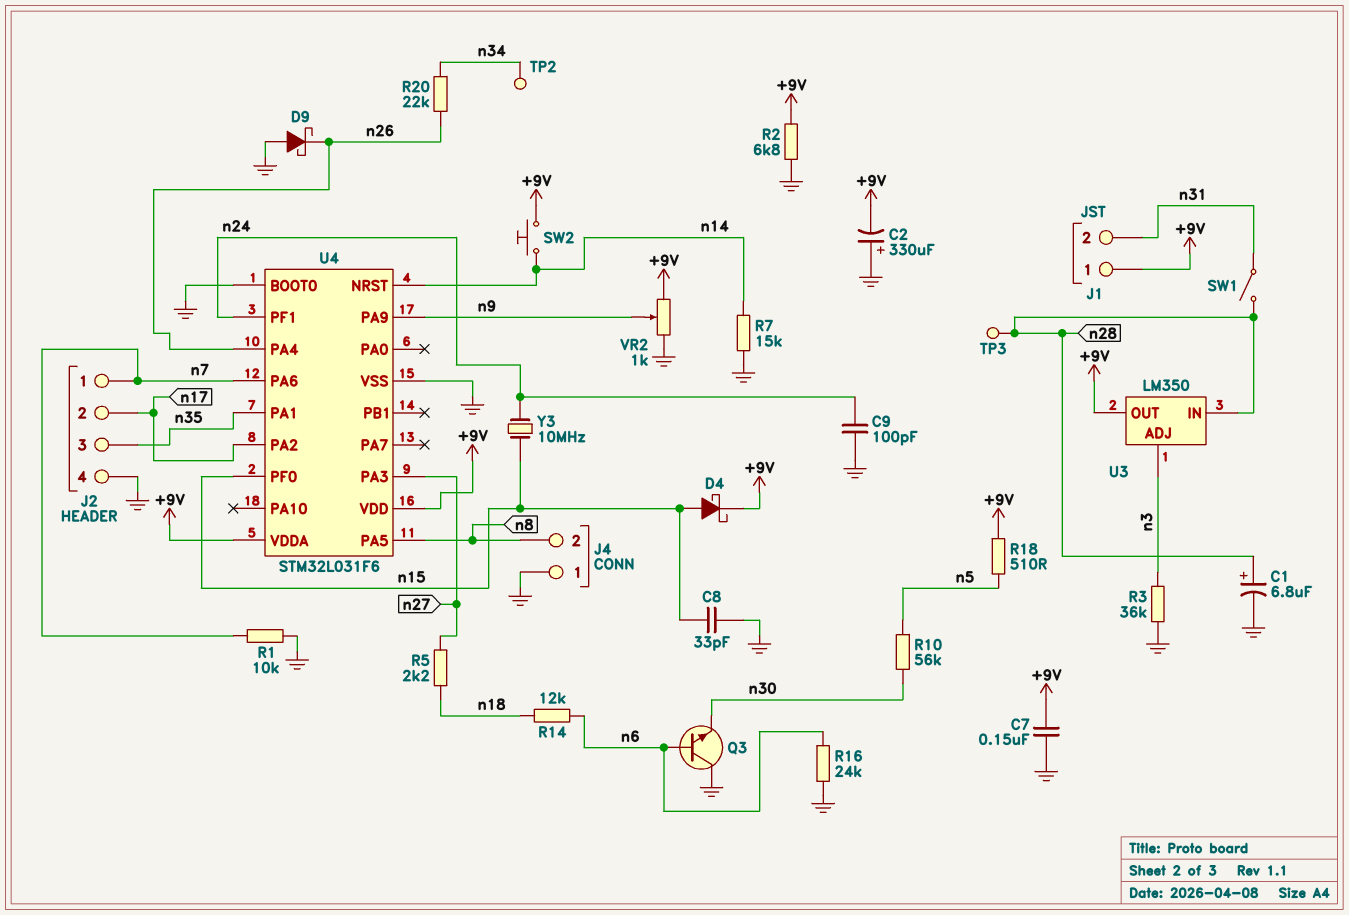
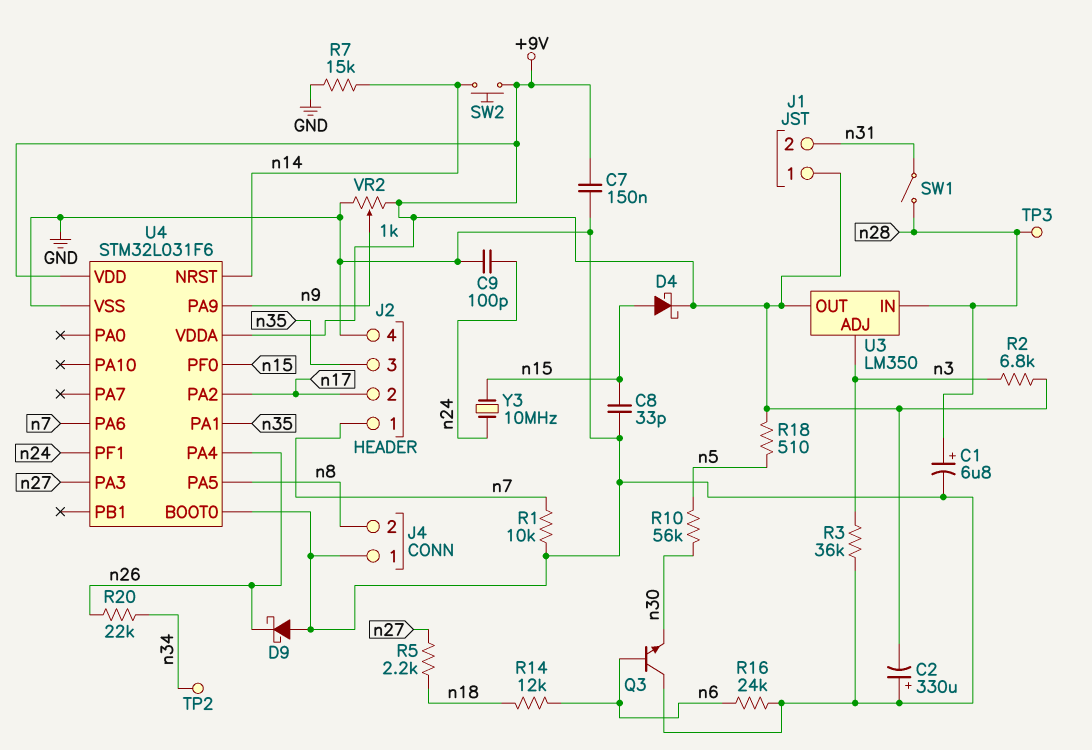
R2: 6.8k (+9V, GND) -> 6.8k (+9V, n3)

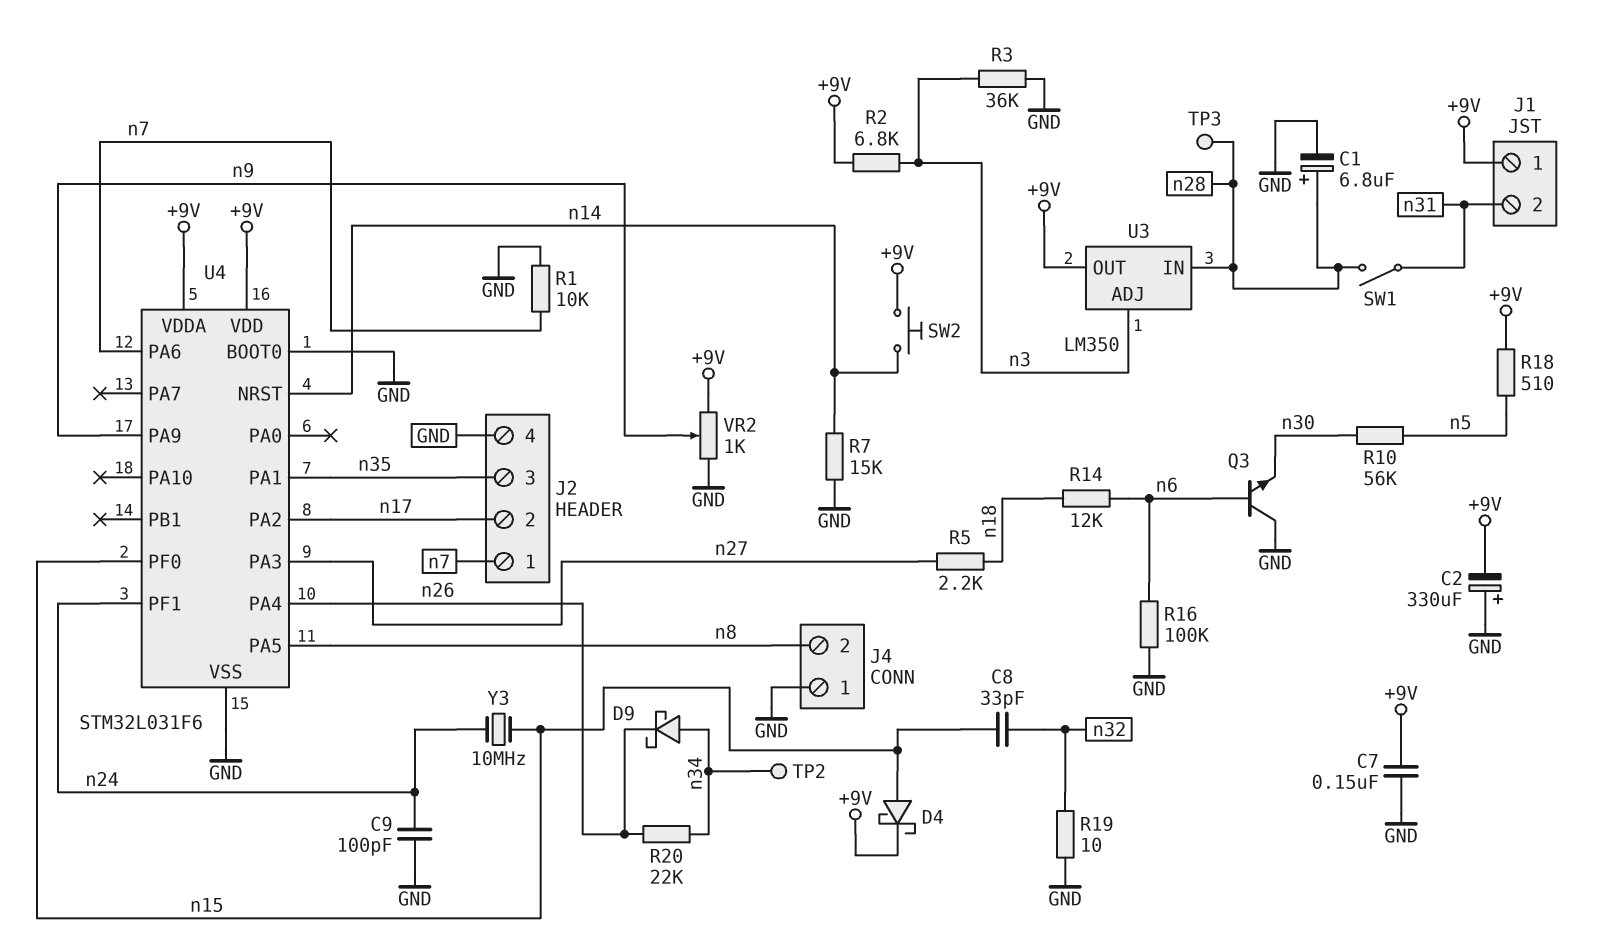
C8: 33pF (GND, n15) -> 33pF (n15, n32)
D9: schottky (A GND, K n26) -> schottky (A n34, K n26)
R16: 24k (GND, n6) -> 100k (GND, n6)
R19: none -> 10 (GND, n32)

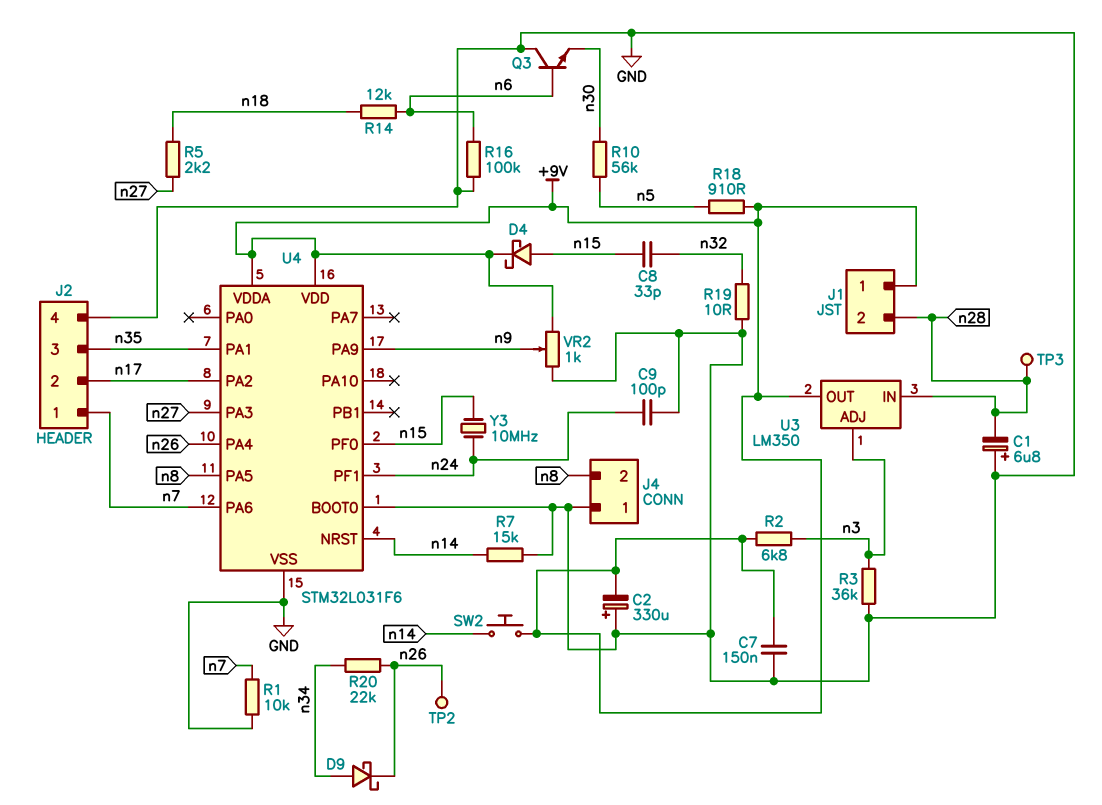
C1: 6.8uF (plus n28, minus GND) -> 6.8uF (plus GND, minus n28)
J1 pin 2: n31 -> n28
R18: 510 (+9V, n5) -> 910 (+9V, n5)
SW1: switch (n28, n31) -> none
TP2: test point (n34) -> test point (n26)

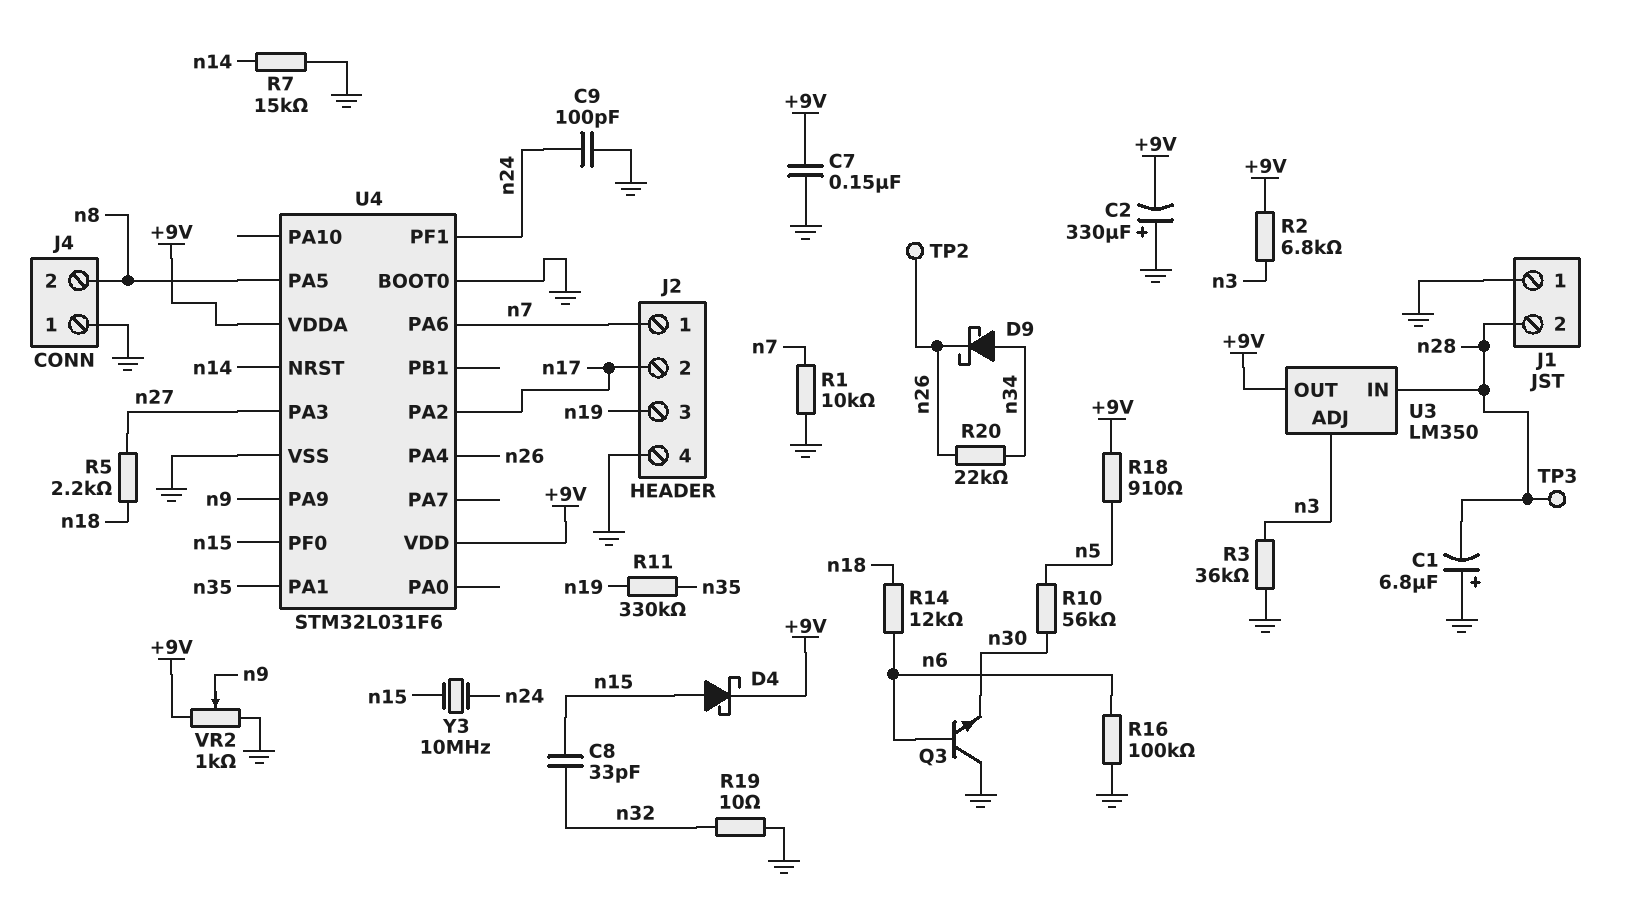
J1 pin 1: +9V -> GND
J2 pin 3: n35 -> n19
R11: none -> 330k (n19, n35)
SW2: button (+9V, n14) -> none

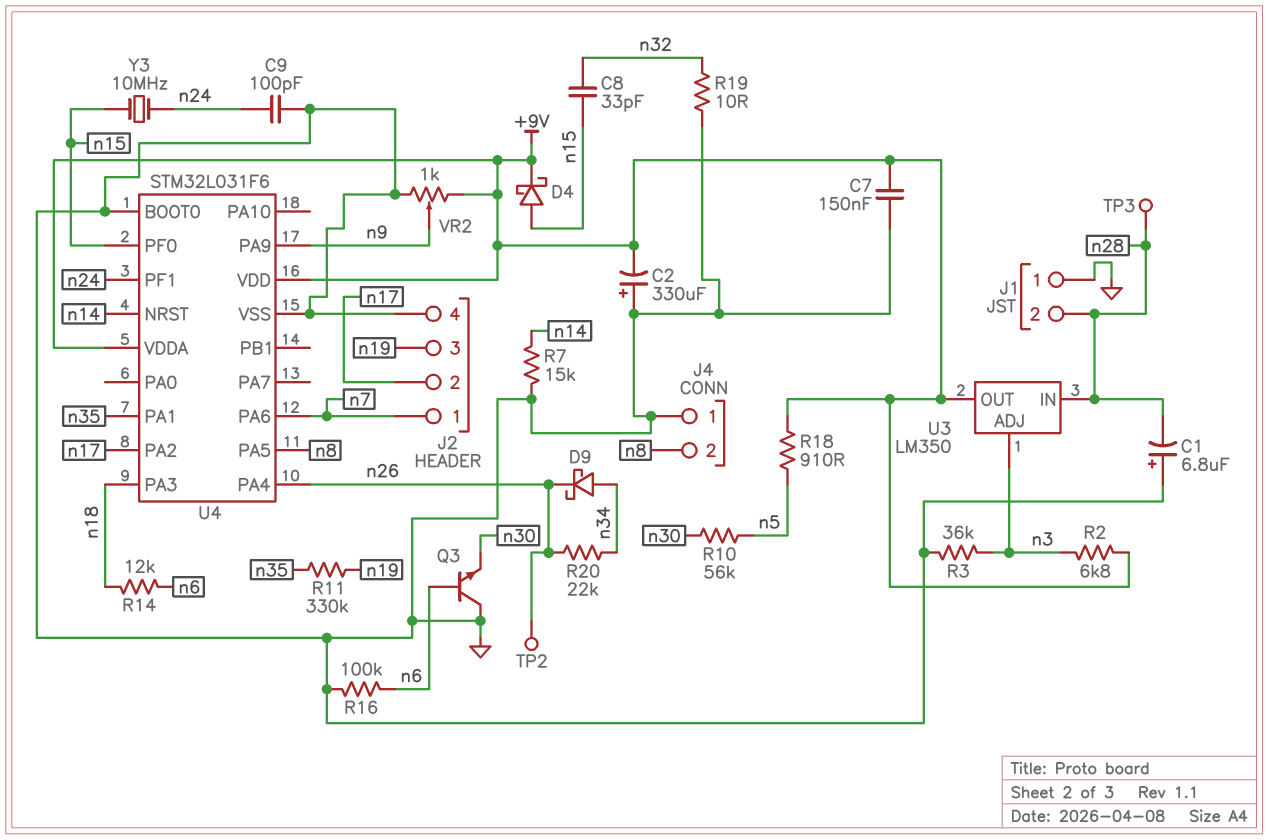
R1: 10k (GND, n7) -> none
R5: 2.2k (n18, n27) -> none
U4 pin PA3: n27 -> n18

